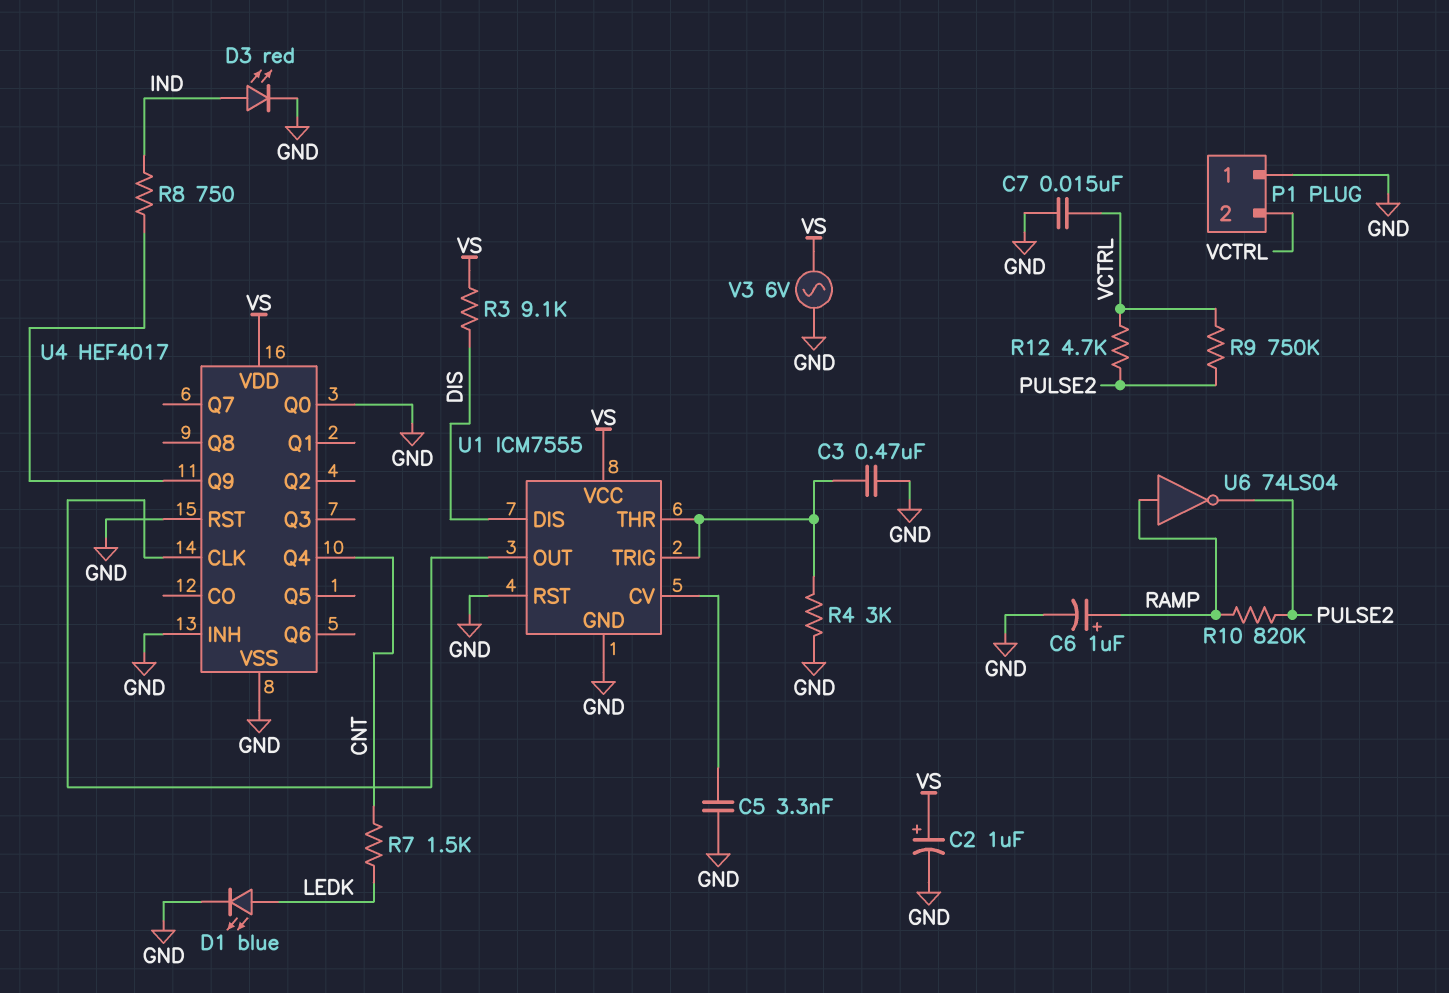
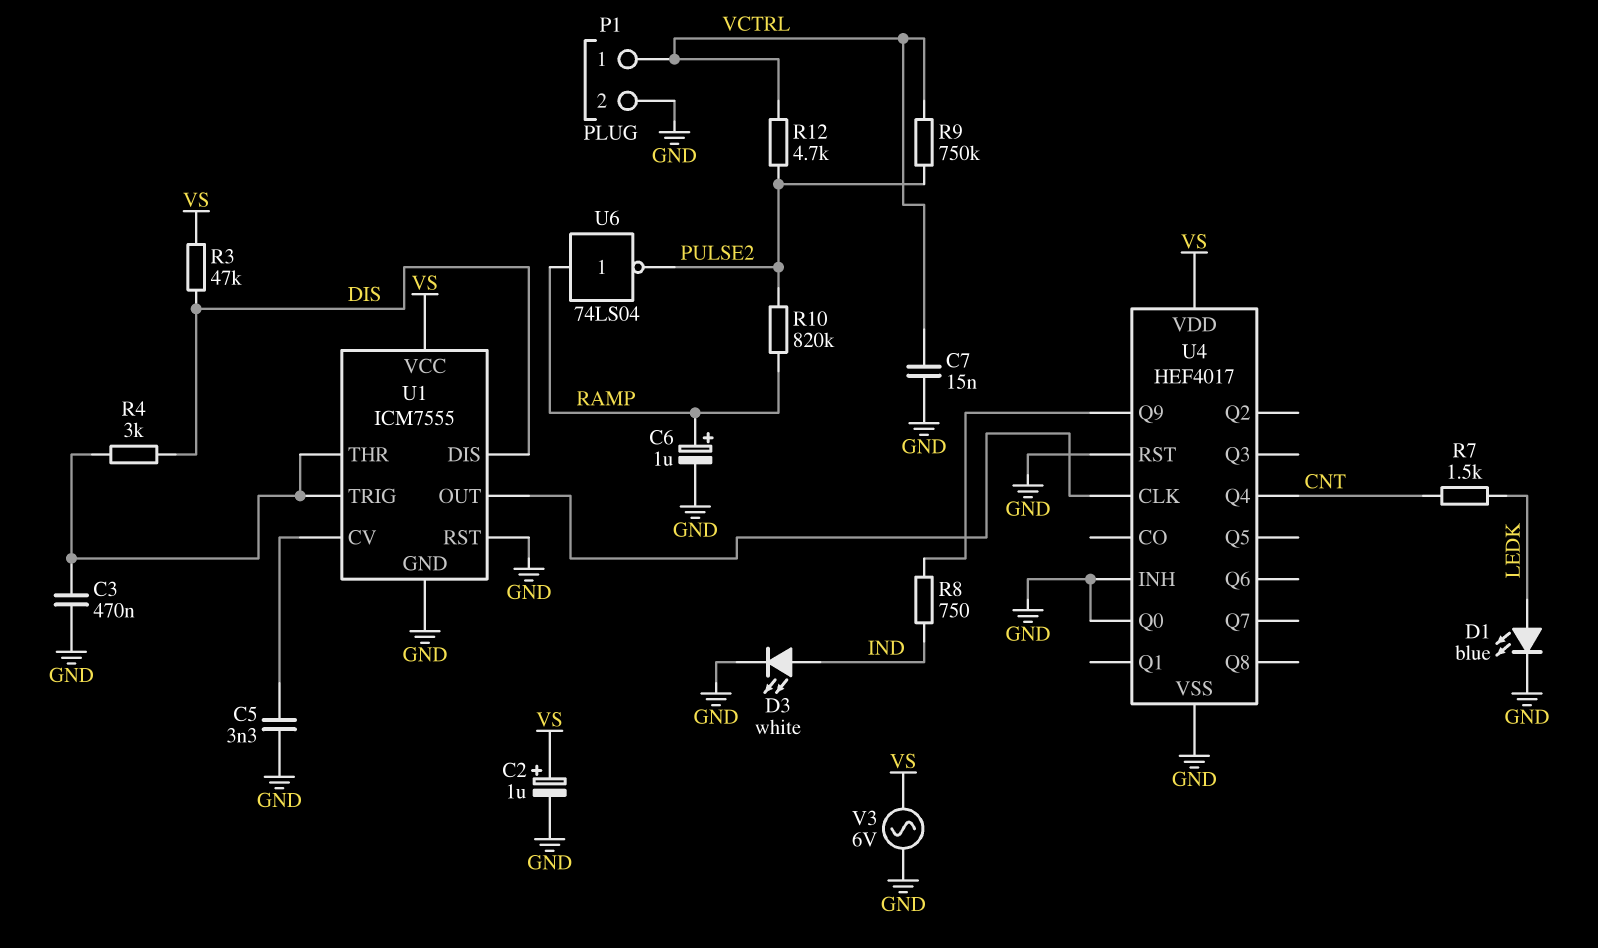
D3: LED red (A IND, K GND) -> LED white (A IND, K GND)
P1 pin 1: GND -> VCTRL
P1 pin 2: VCTRL -> GND
R3: 9.1k (DIS, VS) -> 47k (DIS, VS)
R4: 3k (GND, U1/THR) -> 3k (DIS, U1/THR)

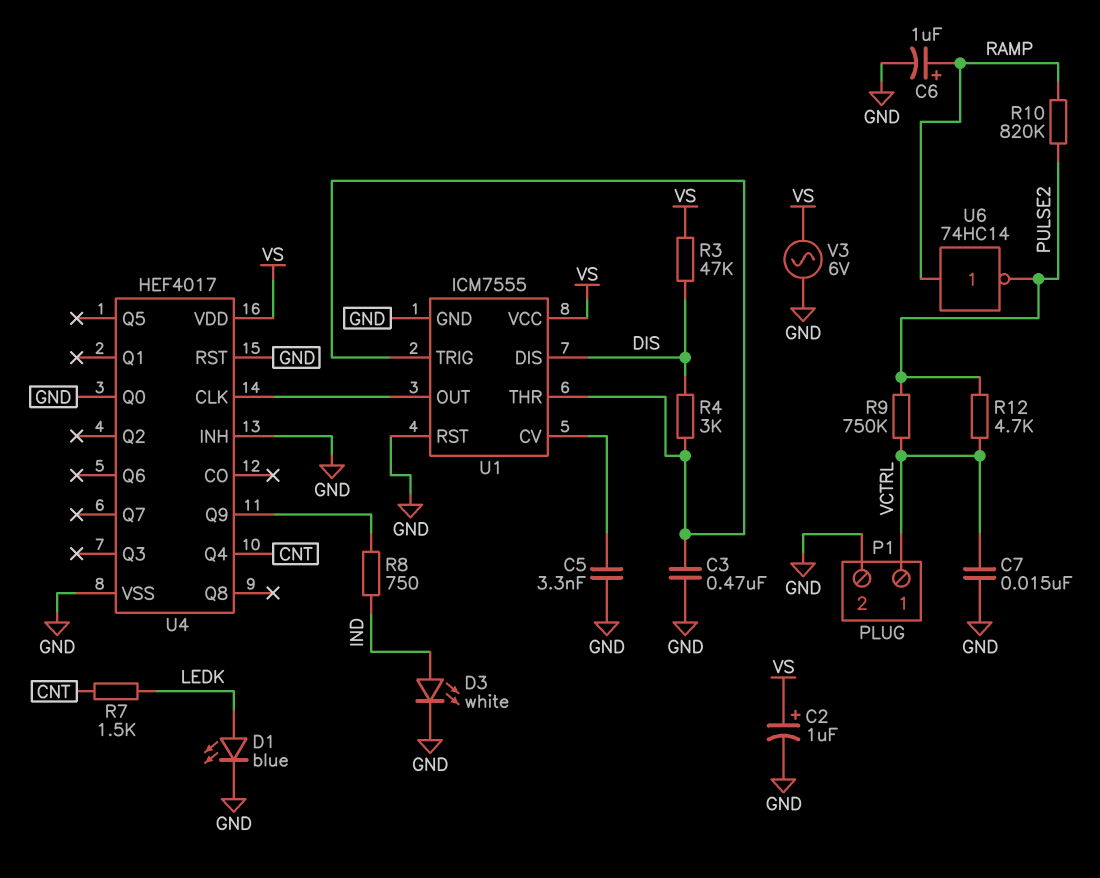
U6: NOT 74LS04 (in RAMP, out PULSE2) -> NOT 74HC14 (in RAMP, out PULSE2)

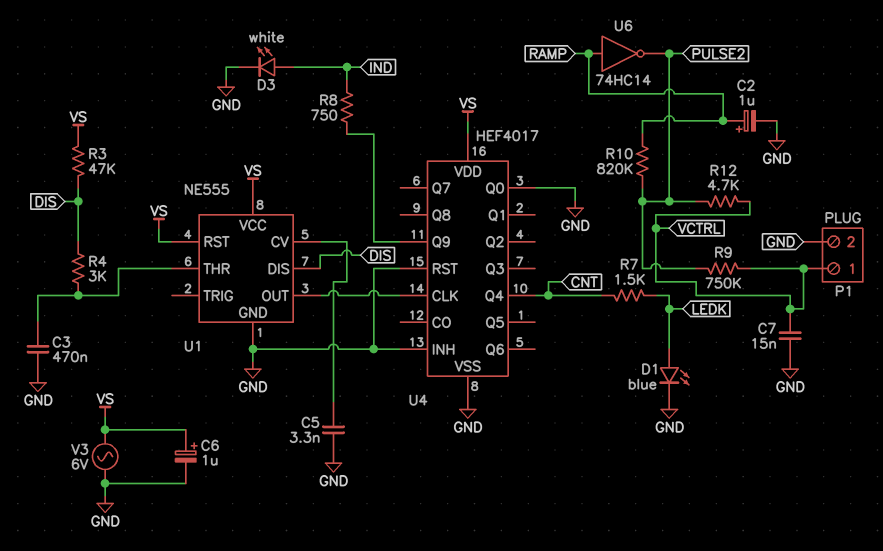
C2: 1uF (plus VS, minus GND) -> 1uF (plus RAMP, minus GND)
C6: 1uF (plus RAMP, minus GND) -> 1uF (plus VS, minus GND)
U1: ICM7555 -> NE555
U1 pin RST: GND -> VS
U1 pin TRIG: U1/THR -> none

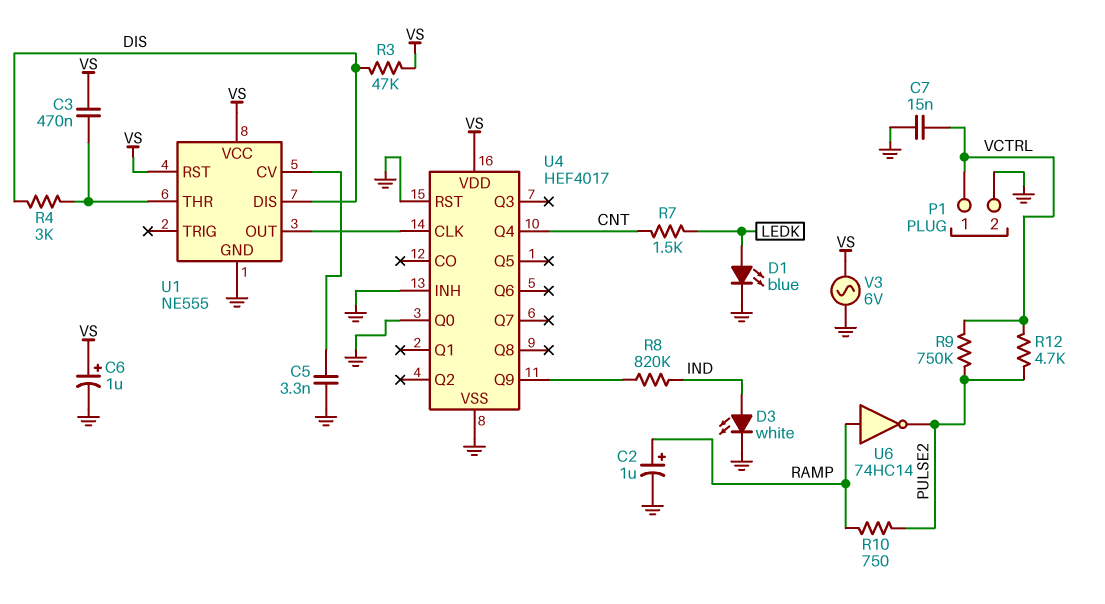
C3: 470nF (GND, U1/THR) -> 470nF (U1/THR, VS)
R8: 750 (IND, U4/Q9) -> 820k (IND, U4/Q9)
R10: 820k (PULSE2, RAMP) -> 750 (PULSE2, RAMP)

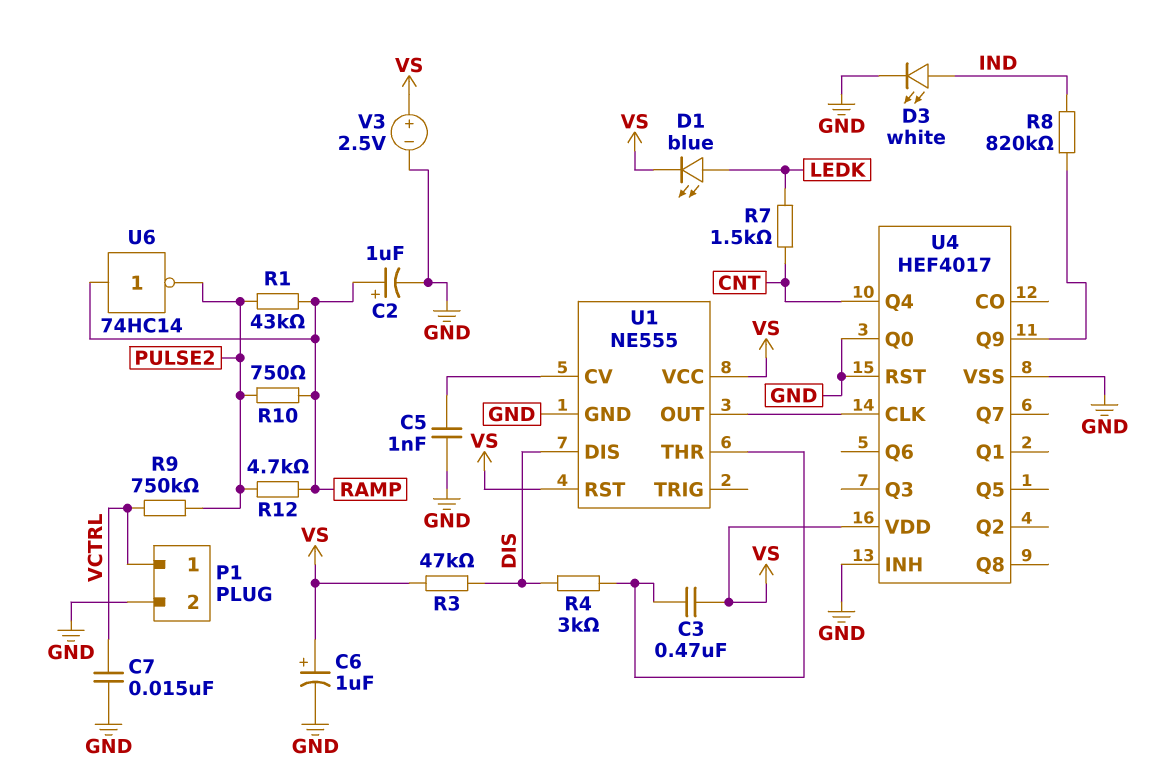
C5: 3.3nF (GND, U1/CV) -> 1nF (GND, U1/CV)
D1: LED blue (A LEDK, K GND) -> LED blue (A LEDK, K VS)
R1: none -> 43k (PULSE2, RAMP)
R12: 4.7k (PULSE2, VCTRL) -> 4.7k (PULSE2, RAMP)
V3: AC 6V (GND, VS) -> 2.5V (plus VS, minus GND)

